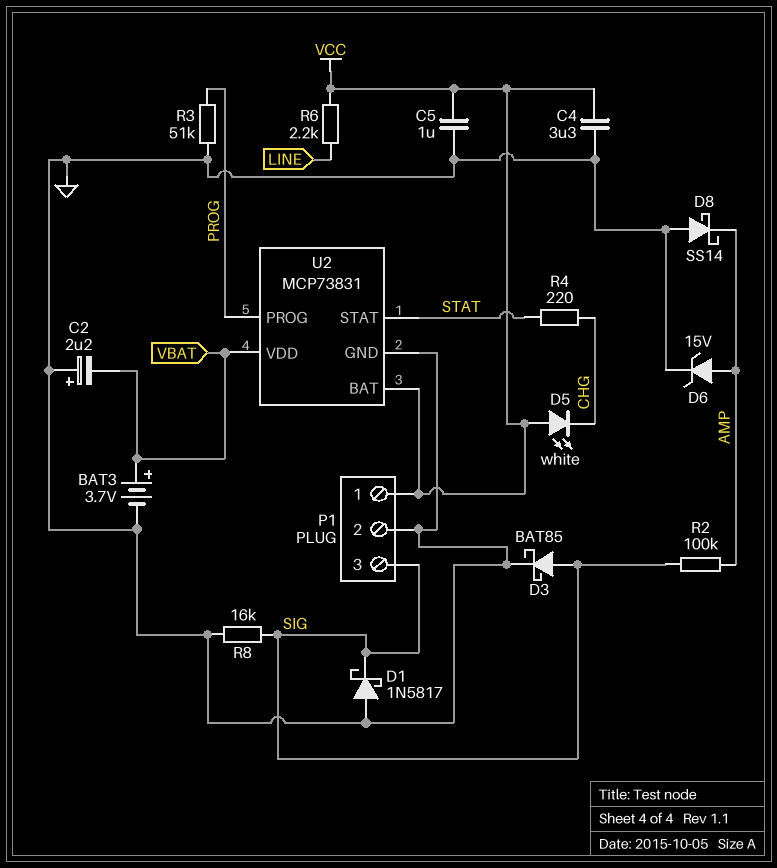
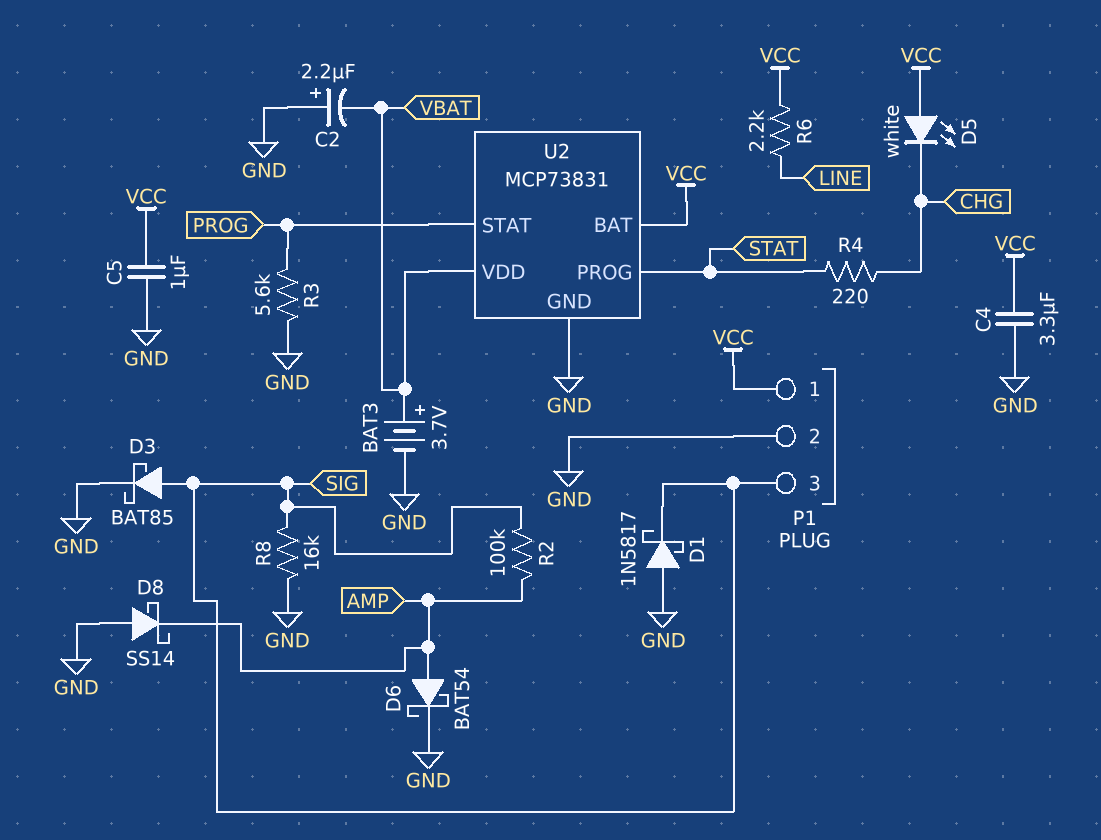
D6: zener 15V (A AMP, K GND) -> schottky BAT54 (A AMP, K GND)
R3: 51k (GND, PROG) -> 5.6k (GND, PROG)
U2 pin PROG: PROG -> STAT
U2 pin STAT: STAT -> PROG

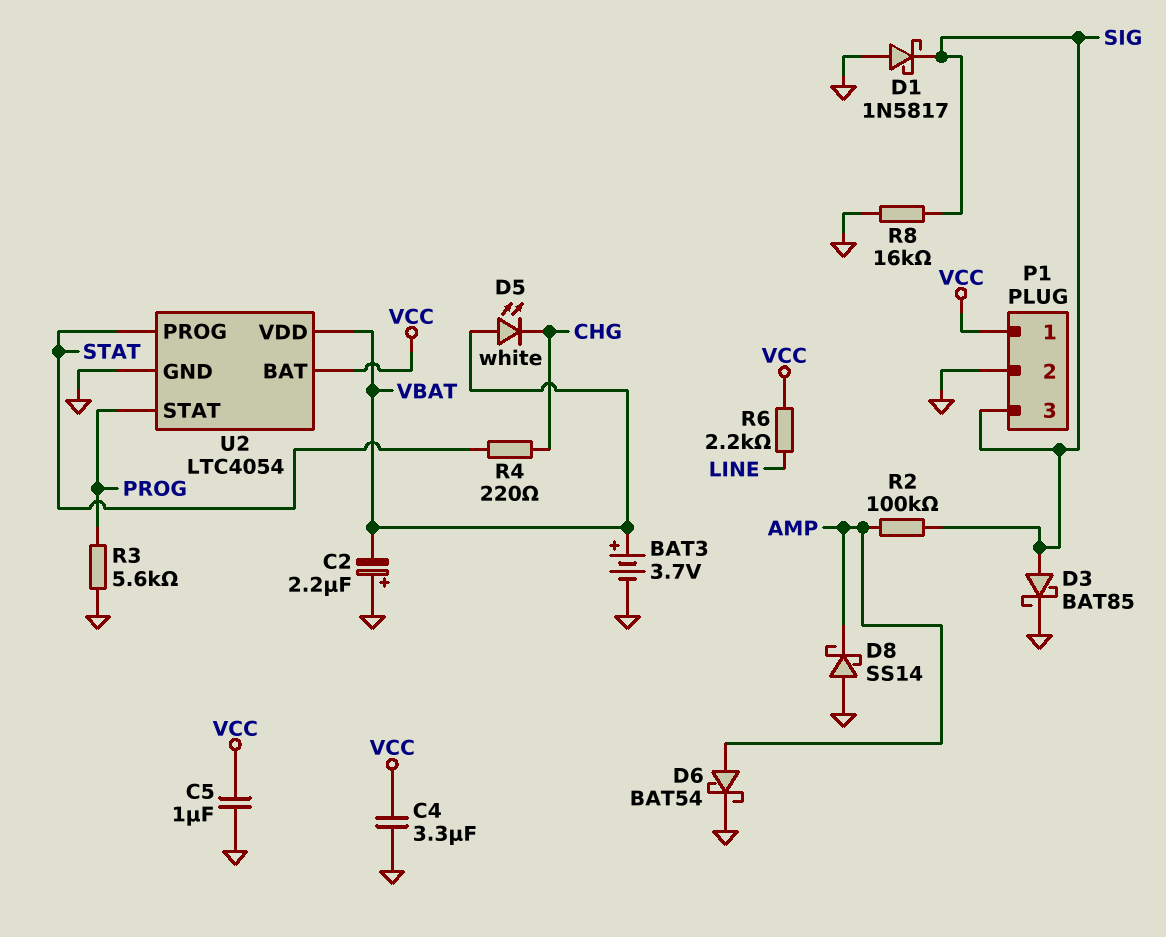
D5: LED white (A VCC, K CHG) -> LED white (A VBAT, K CHG)
U2: MCP73831 -> LTC4054

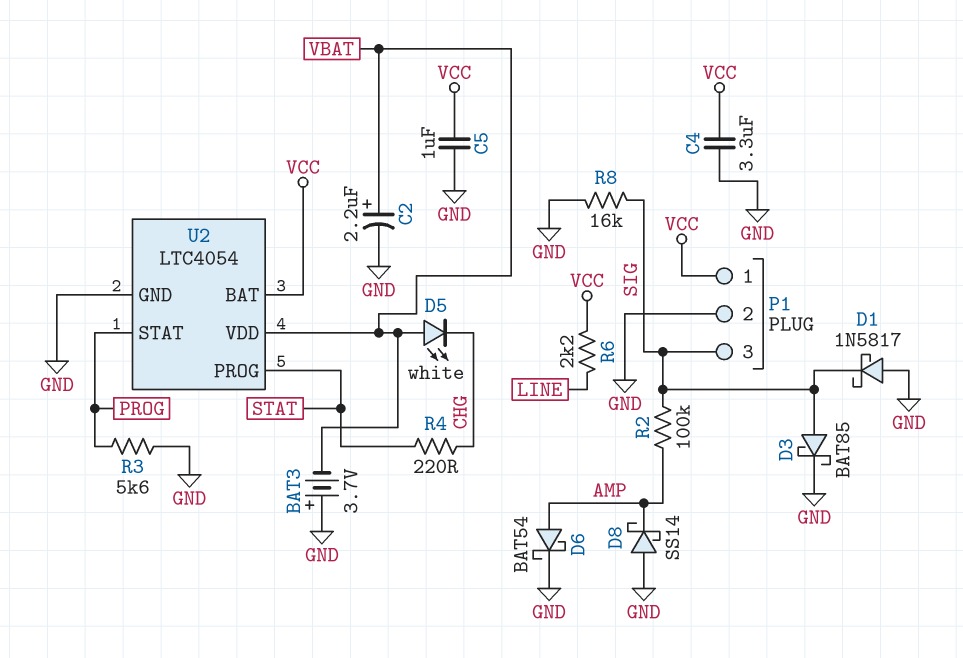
BAT3: 3.7V (plus VBAT, minus GND) -> 3.7V (plus GND, minus VBAT)
C2: 2.2uF (plus GND, minus VBAT) -> 2.2uF (plus VBAT, minus GND)

